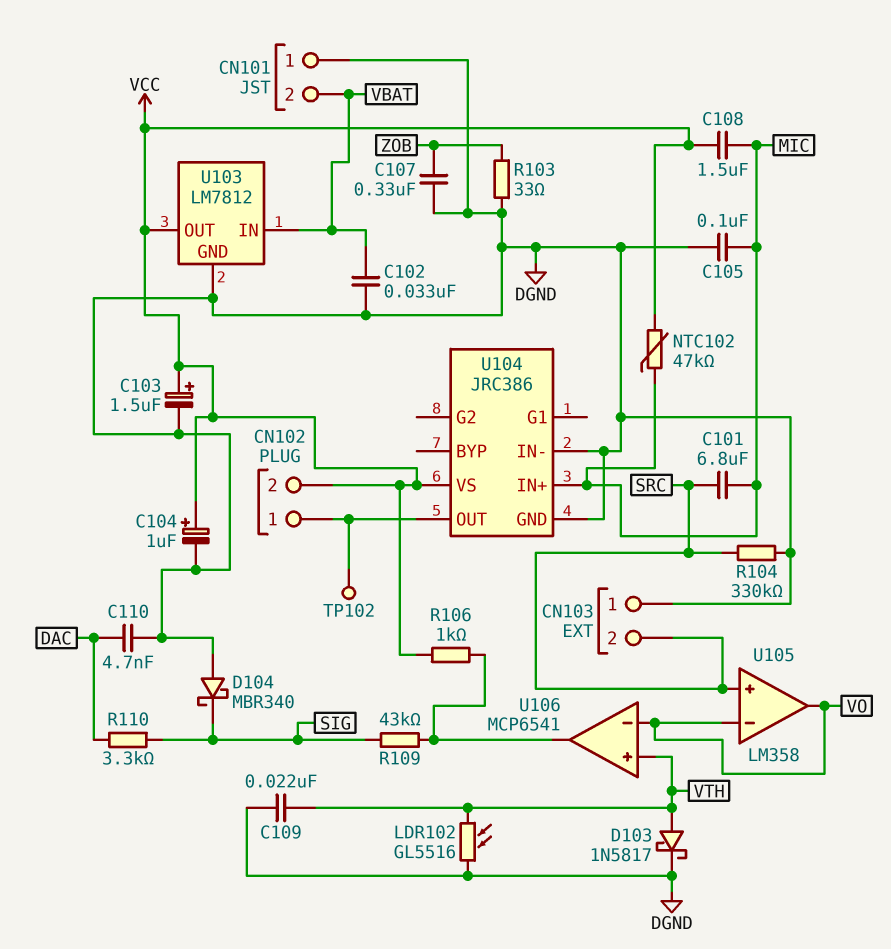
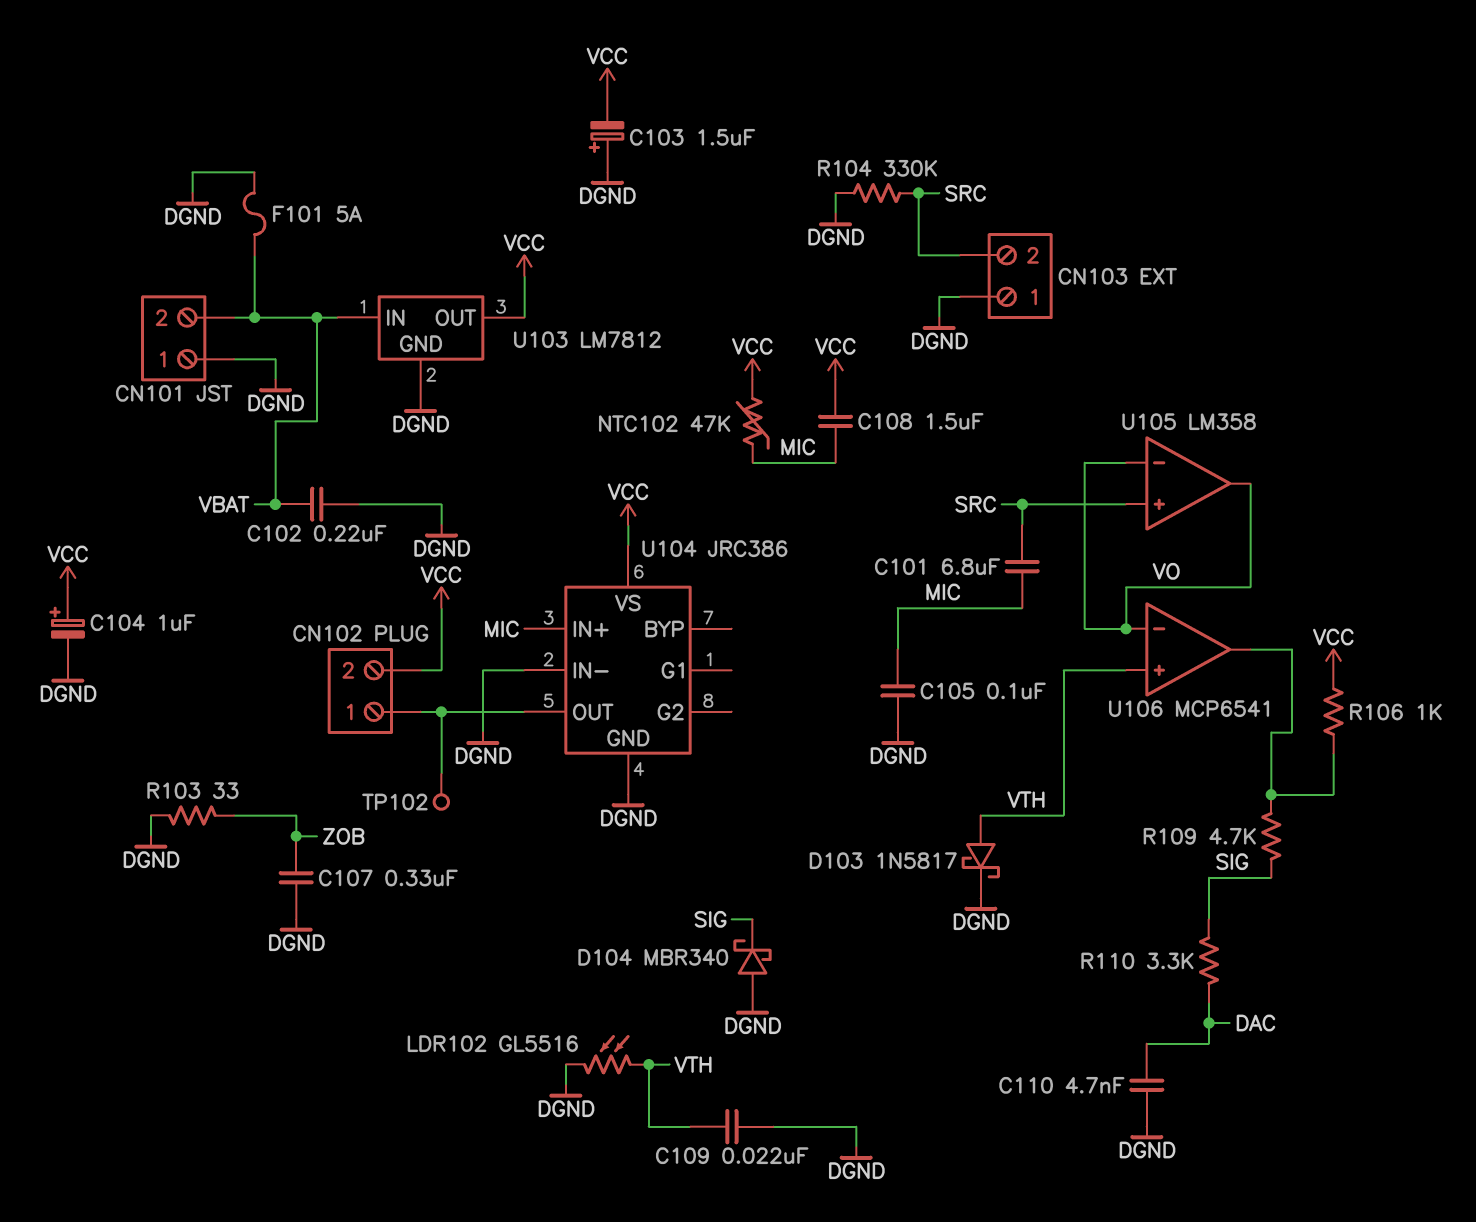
C102: 33nF (DGND, VBAT) -> 220nF (DGND, VBAT)
C103: 1.5uF (plus VCC, minus DGND) -> 1.5uF (plus DGND, minus VCC)
F101: none -> 5A (DGND, VBAT)
R109: 43k (SIG, U106/out) -> 4.7k (SIG, U106/out)

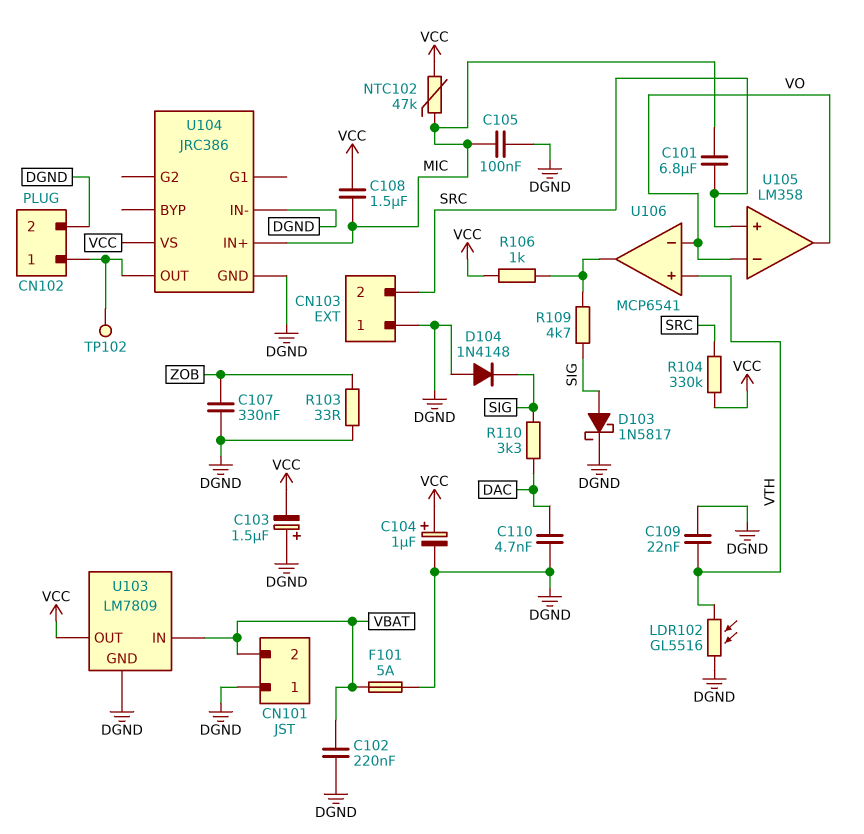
CN102 pin 2: VCC -> DGND
D103: schottky 1N5817 (A VTH, K DGND) -> schottky 1N5817 (A SIG, K DGND)
D104: schottky MBR340 (A DGND, K SIG) -> diode 1N4148 (A DGND, K SIG)
R104: 330k (DGND, SRC) -> 330k (SRC, VCC)
U103: LM7812 -> LM7809

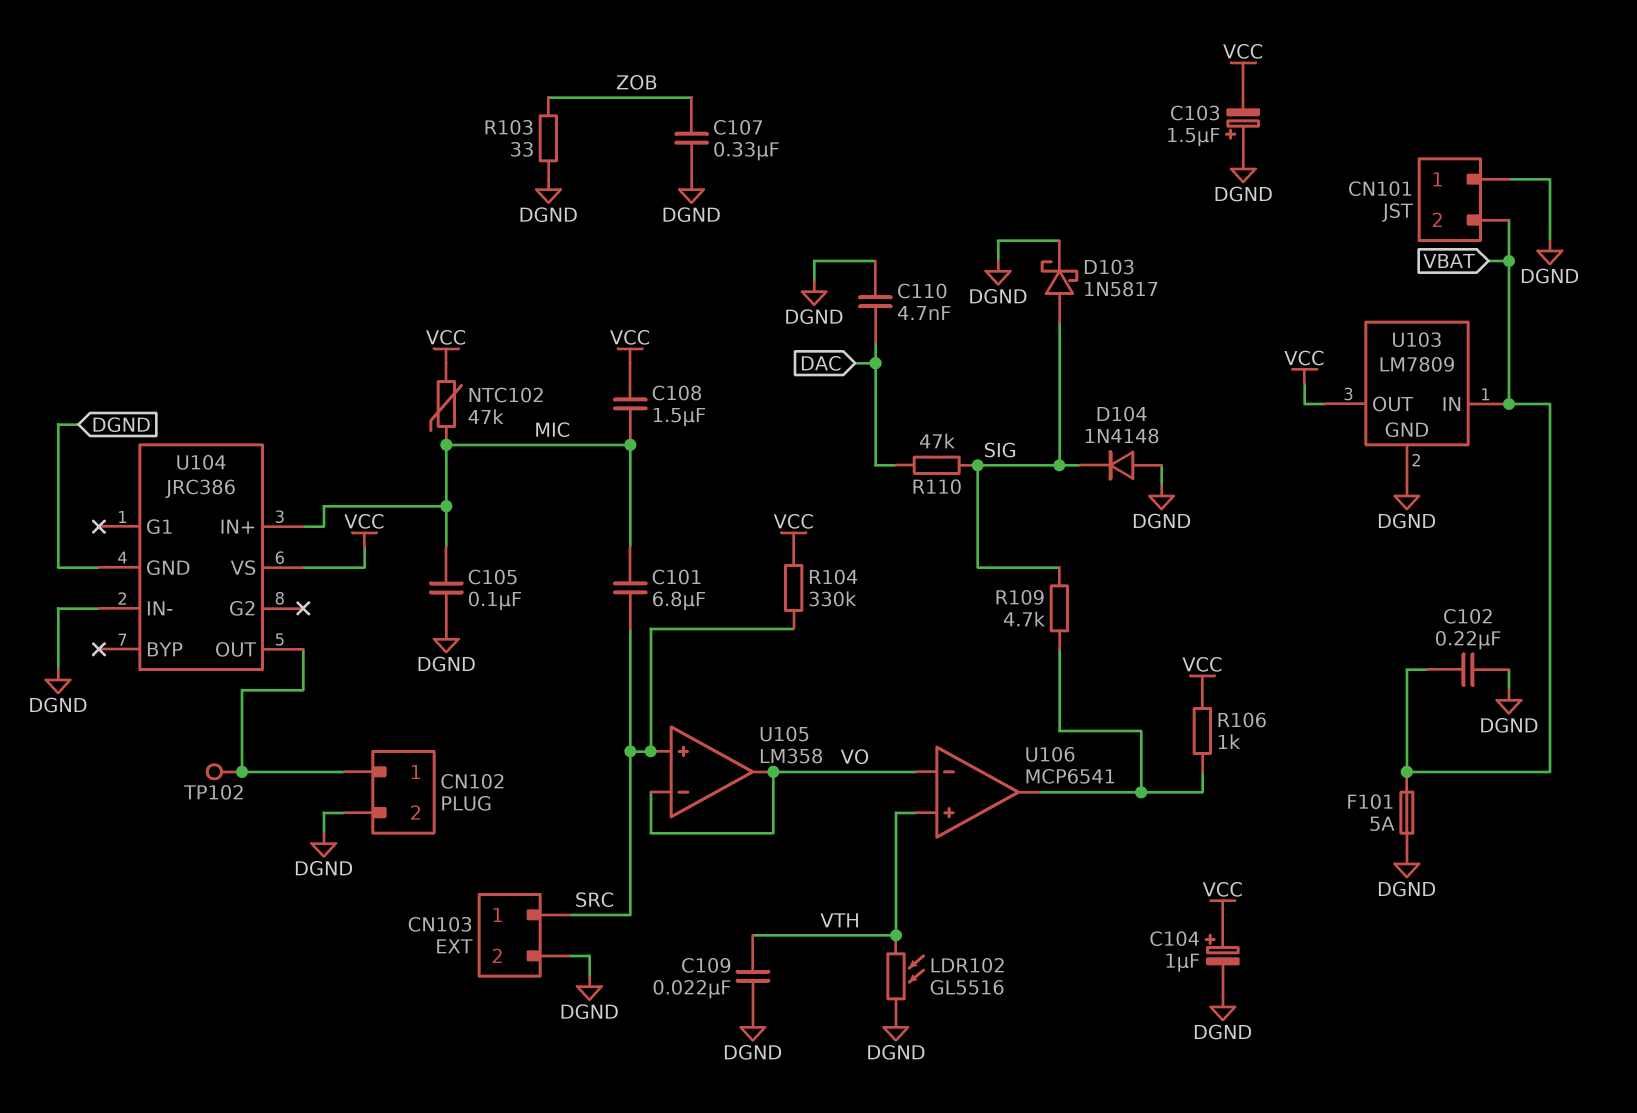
CN103 pin 1: DGND -> SRC
CN103 pin 2: SRC -> DGND
R110: 3.3k (DAC, SIG) -> 47k (DAC, SIG)

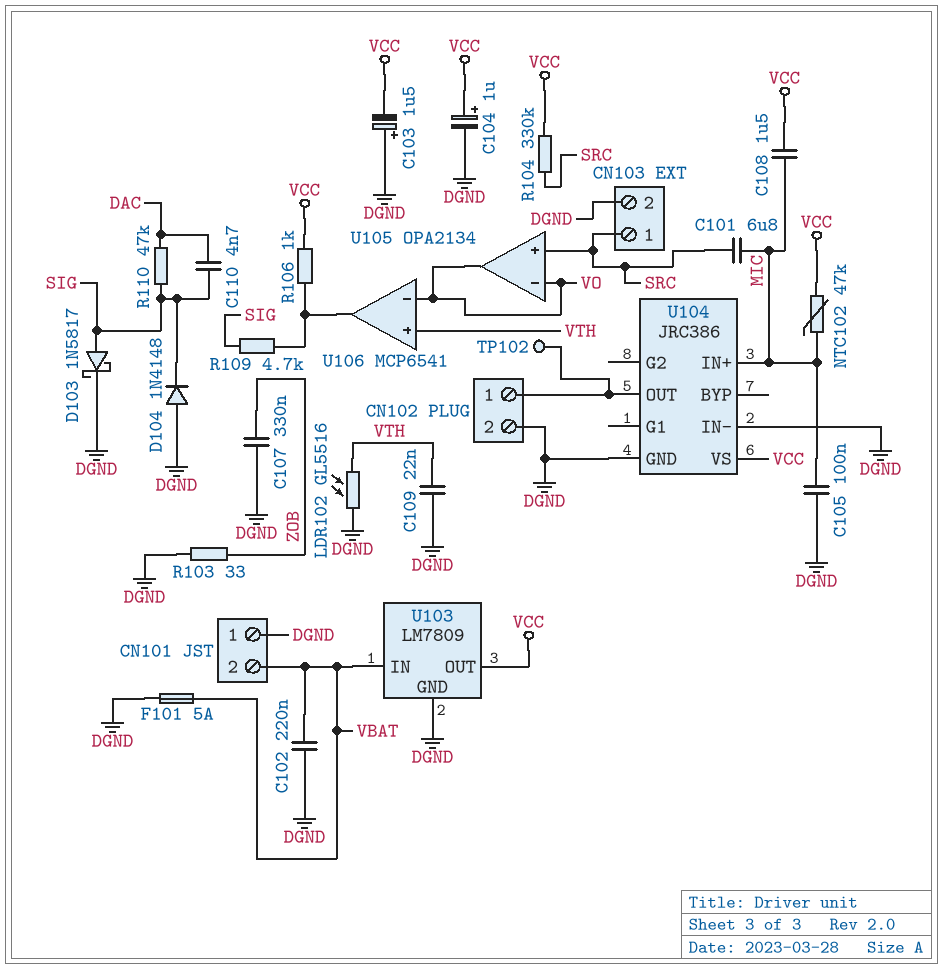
C110: 4.7nF (DAC, DGND) -> 4.7nF (DAC, SIG)
U105: LM358 -> OPA2134

